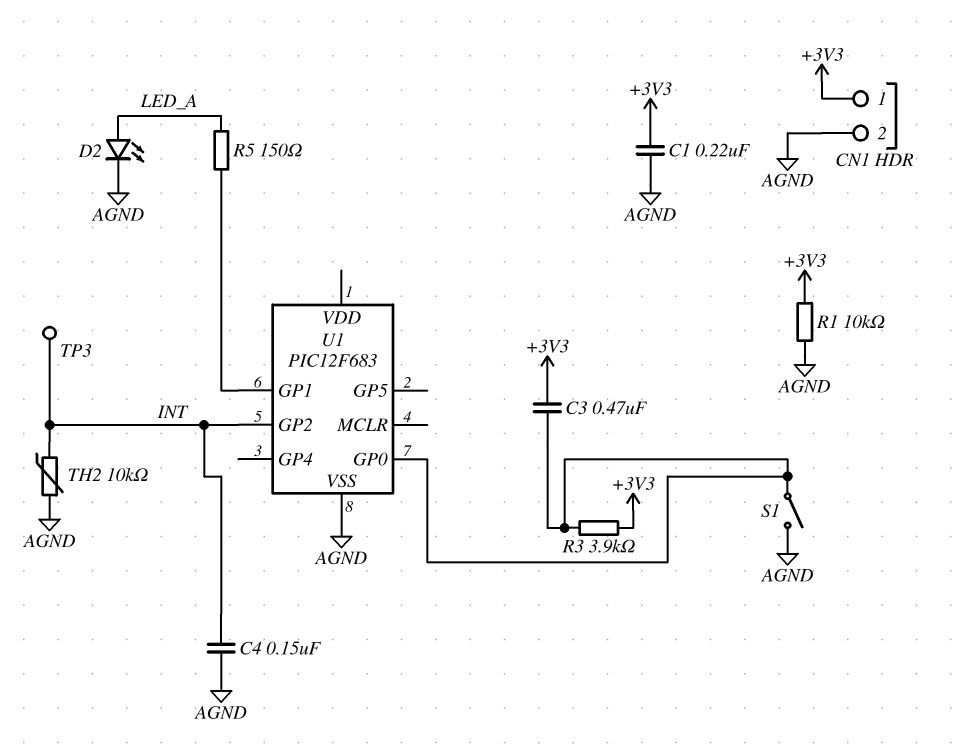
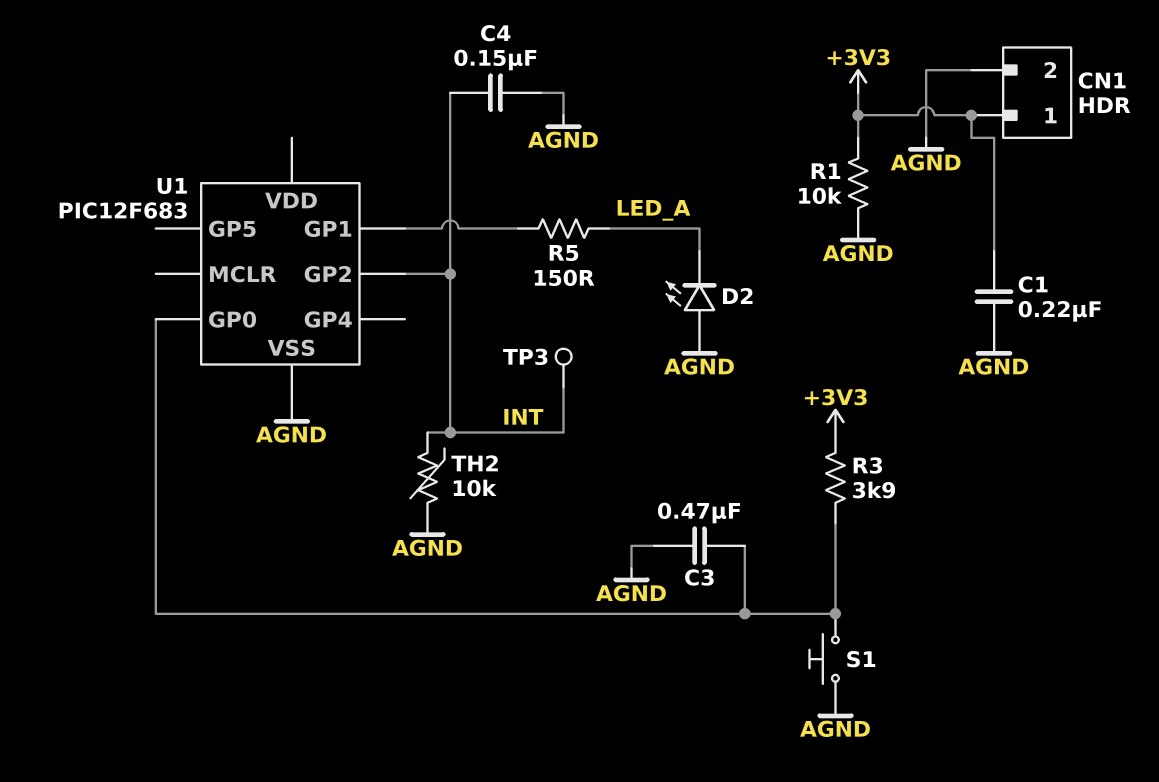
C3: 470nF (+3V3, U1/GP0) -> 470nF (AGND, U1/GP0)
D2: LED (A LED_A, K AGND) -> LED (A AGND, K LED_A)
S1: switch (AGND, U1/GP0) -> button (AGND, U1/GP0)

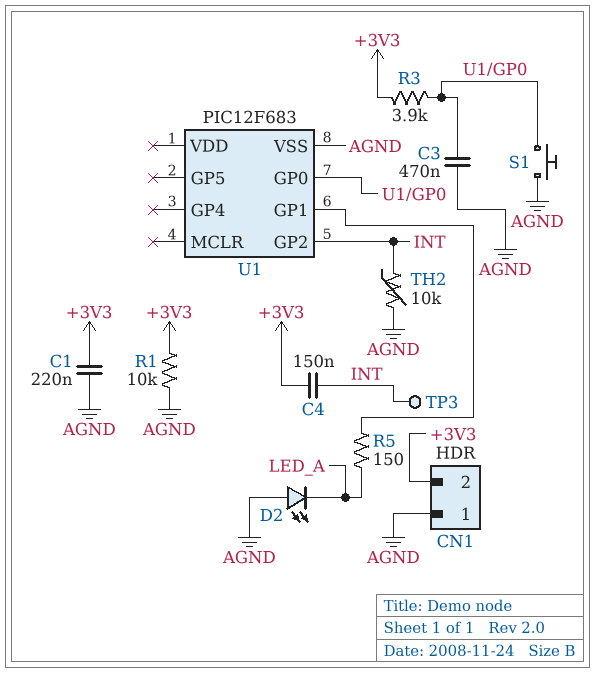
C4: 150nF (AGND, INT) -> 150nF (+3V3, INT)
CN1 pin 1: +3V3 -> AGND
CN1 pin 2: AGND -> +3V3

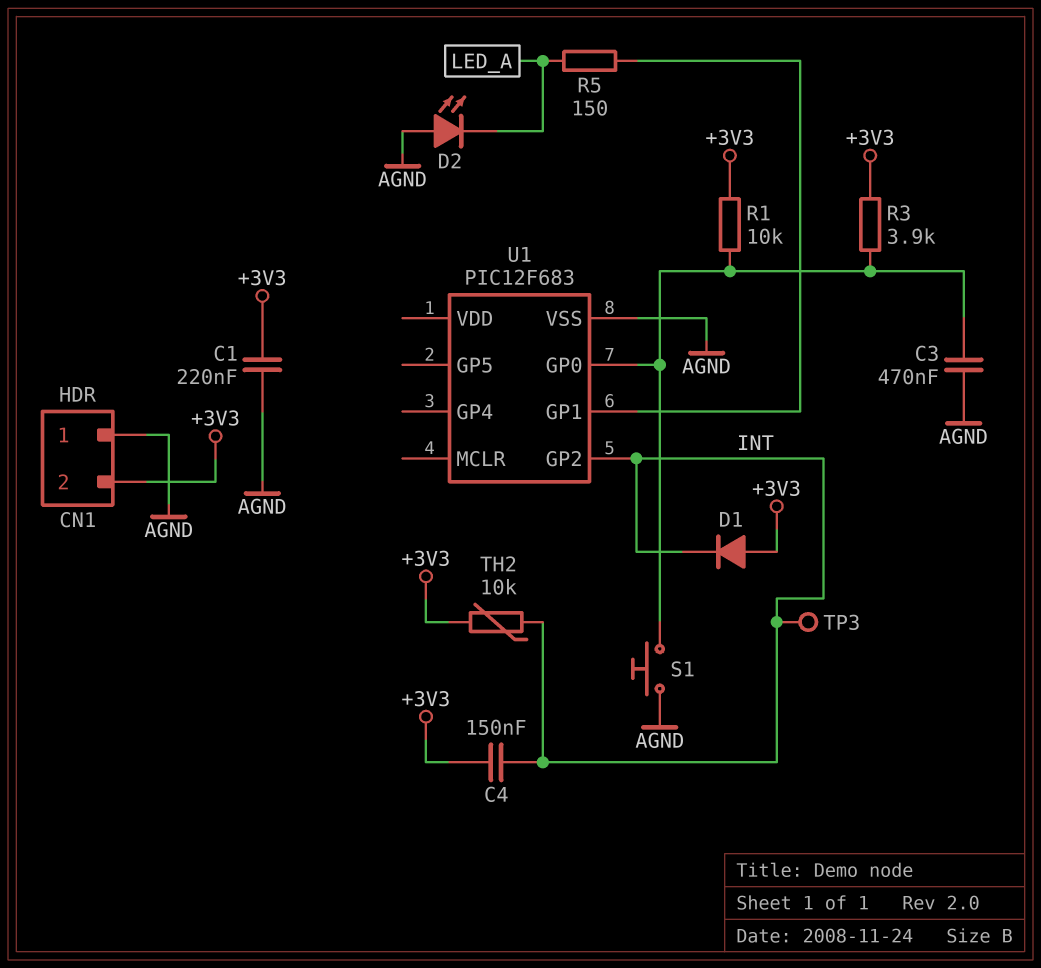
D1: none -> diode (A +3V3, K INT)
R1: 10k (+3V3, AGND) -> 10k (+3V3, U1/GP0)
TH2: 10k (AGND, INT) -> 10k (+3V3, INT)

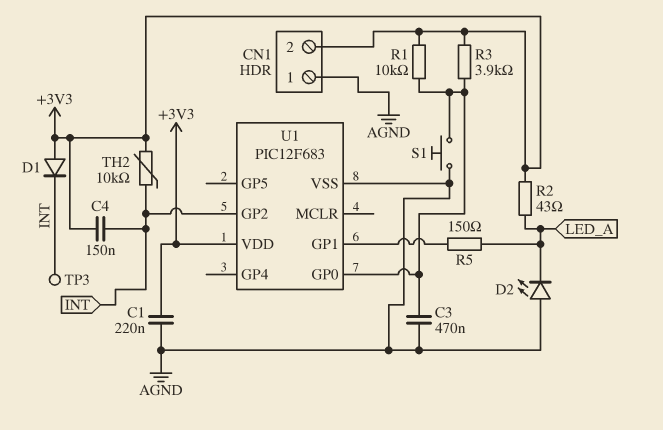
R2: none -> 43 (+3V3, LED_A)
U1 pin VDD: none -> +3V3

